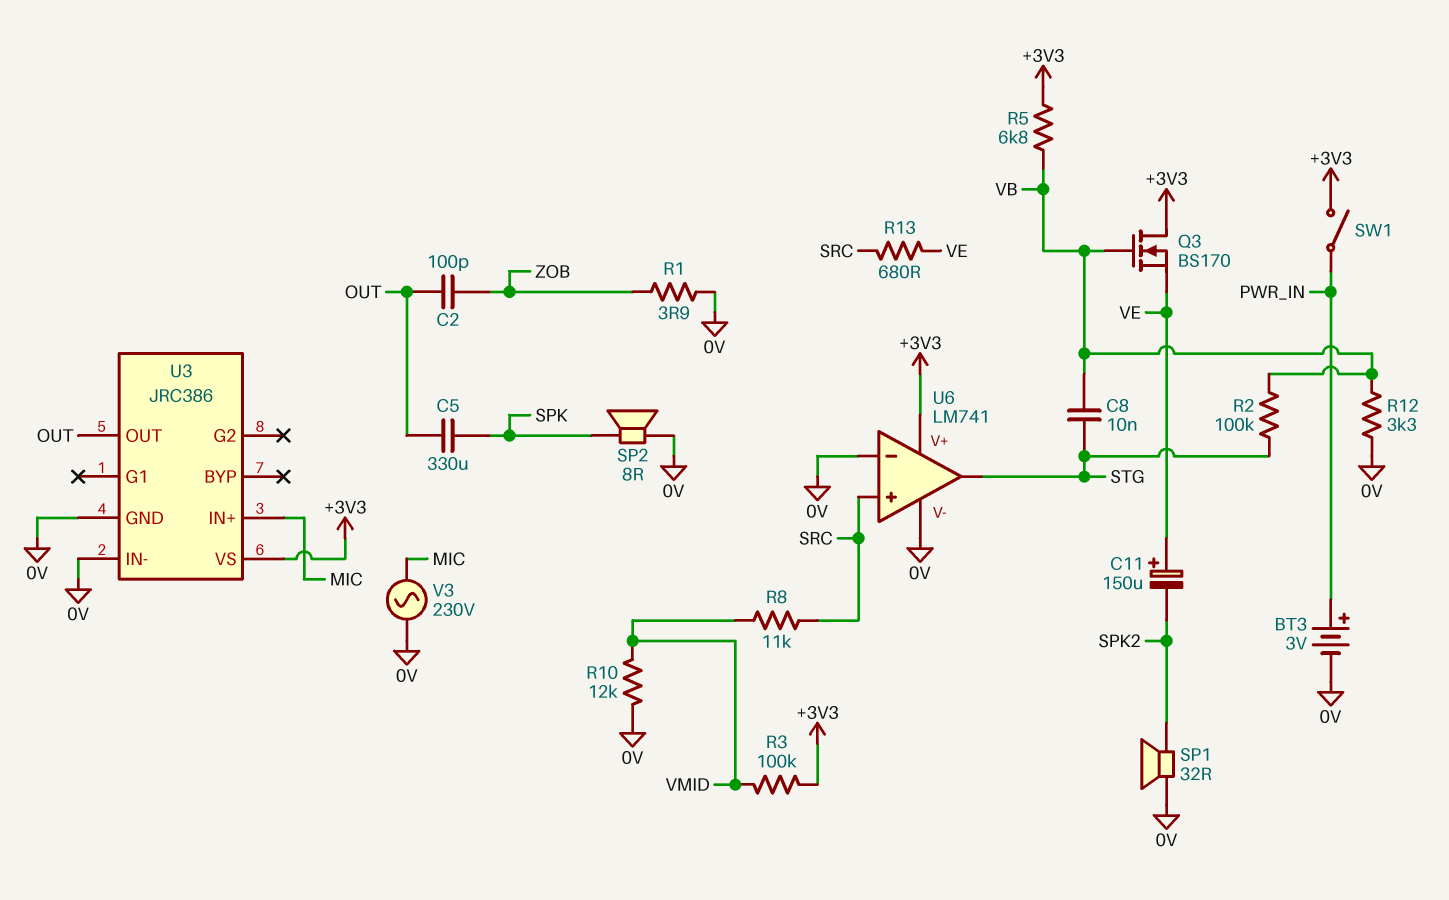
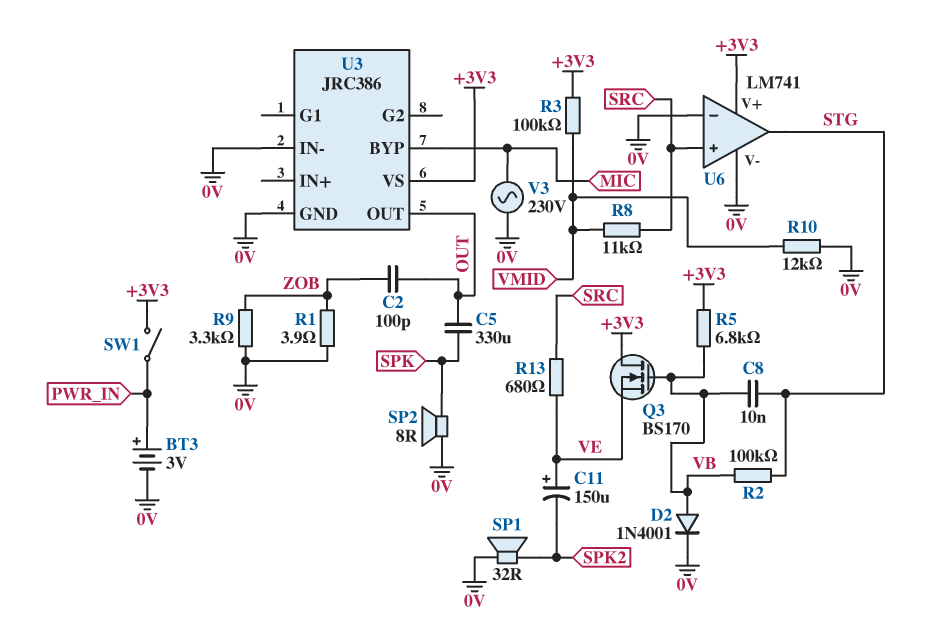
D2: none -> diode 1N4001 (A VB, K 0V)
R9: none -> 3.3k (0V, ZOB)
R12: 3.3k (0V, VB) -> none
U3 pin BYP: none -> MIC
U3 pin IN+: MIC -> none

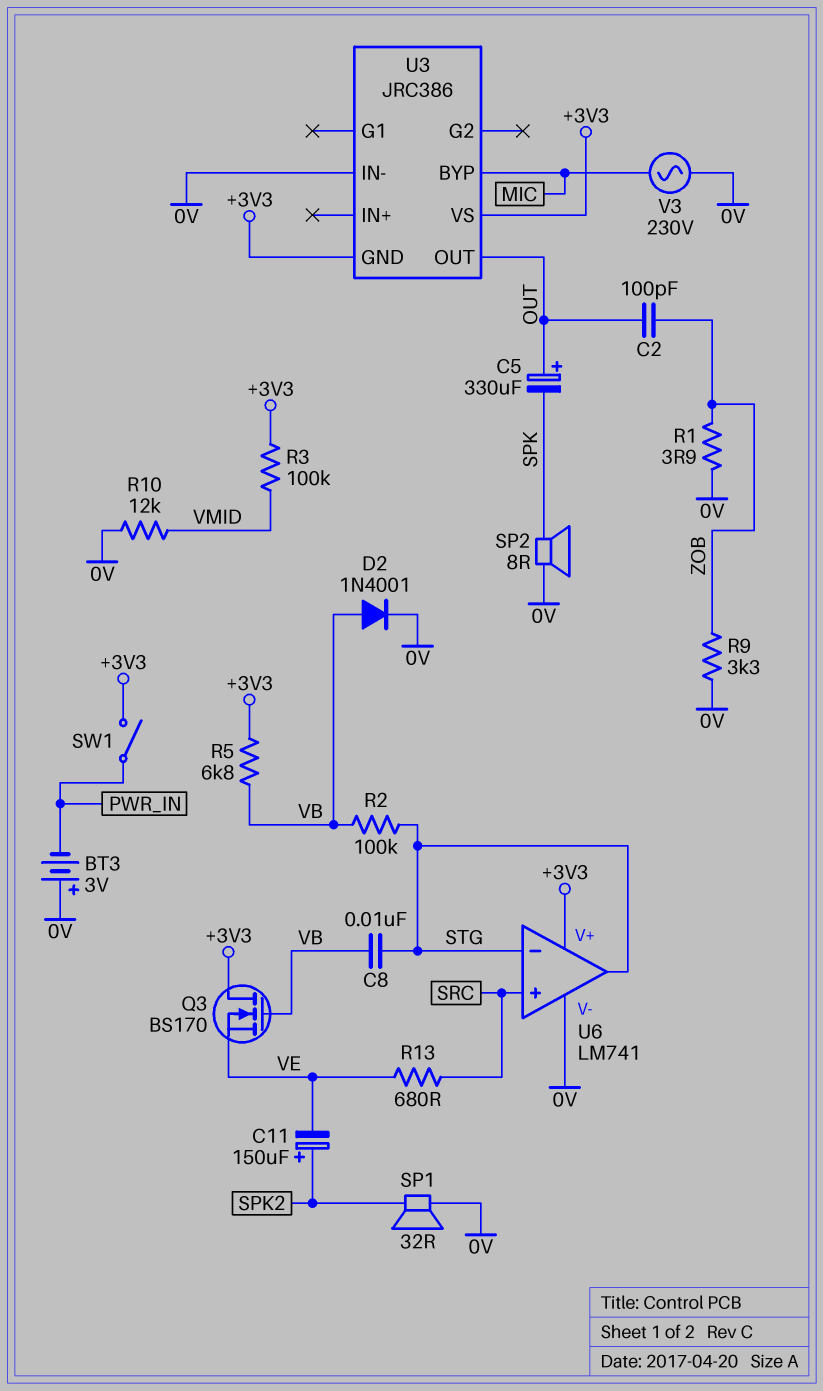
BT3: 3V (plus PWR_IN, minus 0V) -> 3V (plus 0V, minus PWR_IN)
C5: 330uF (OUT, SPK) -> 330uF (plus OUT, minus SPK)
C11: 150uF (plus VE, minus SPK2) -> 150uF (plus SPK2, minus VE)
R8: 11k (SRC, VMID) -> none
U3 pin GND: 0V -> +3V3
U6 pin in-: 0V -> STG

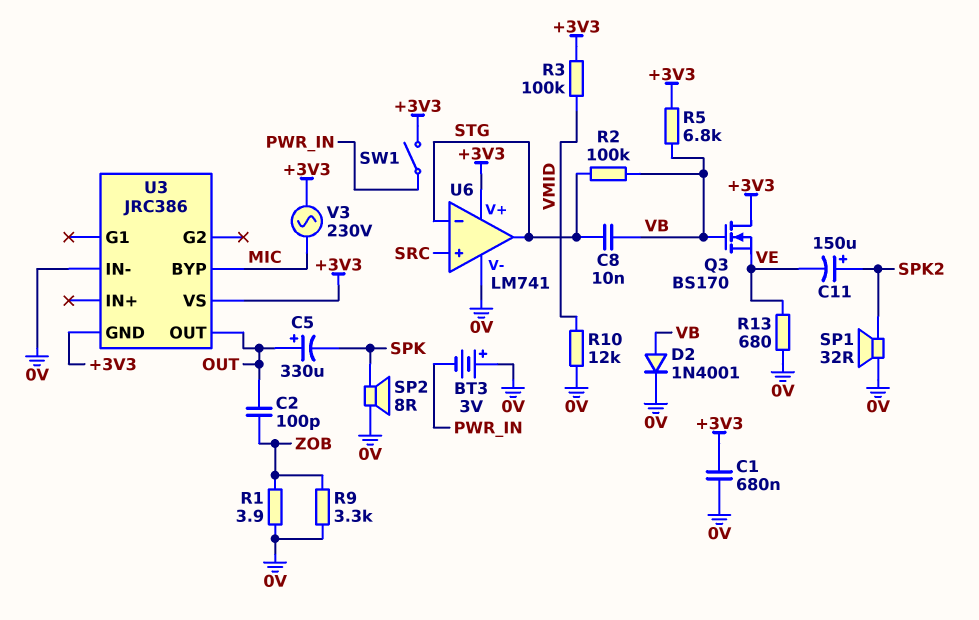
C1: none -> 680nF (+3V3, 0V)
R13: 680 (SRC, VE) -> 680 (0V, VE)
V3: AC 230V (0V, MIC) -> AC 230V (+3V3, MIC)

